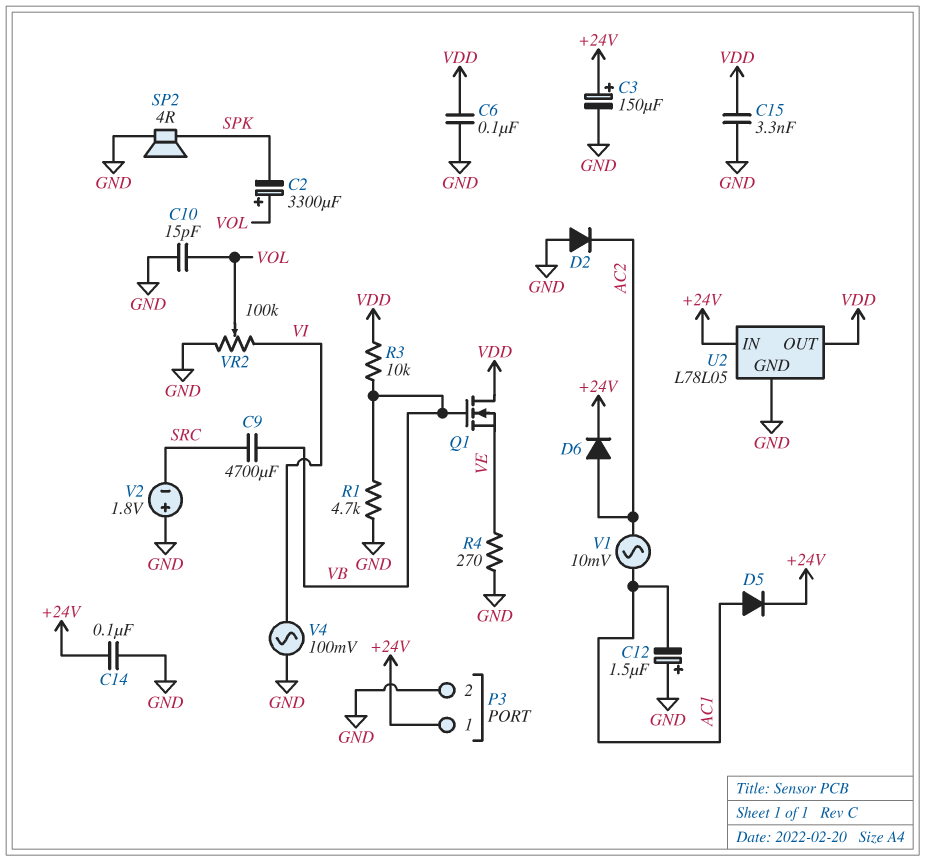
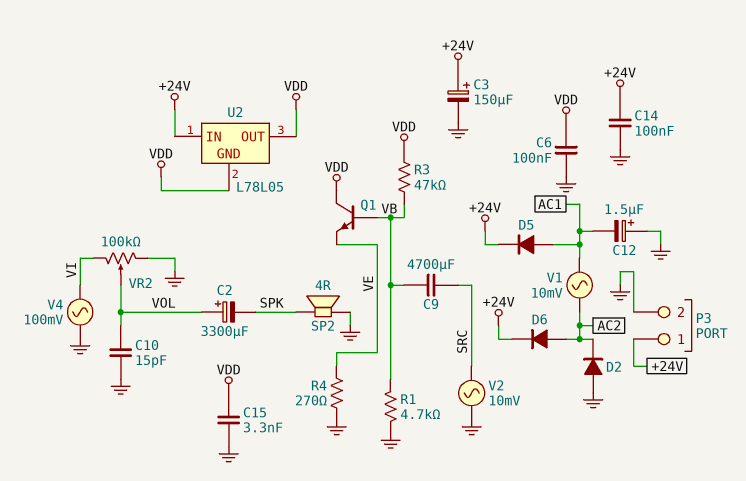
Q1: NMOS (G VB, D VDD, S VE) -> NPN (B VB, C VDD, E VE)
R3: 10k (VB, VDD) -> 47k (VB, VDD)
U2 pin GND: GND -> VDD
V2: 1.8V (plus GND, minus SRC) -> AC 10mV (GND, SRC)

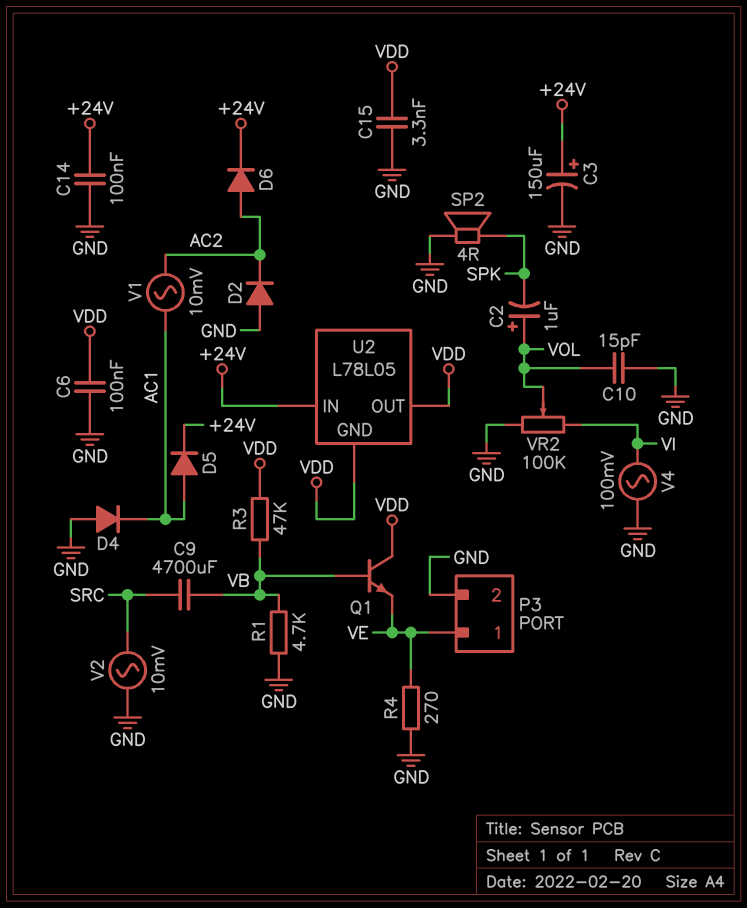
C2: 3300uF (plus VOL, minus SPK) -> 1uF (plus VOL, minus SPK)
C12: 1.5uF (plus GND, minus AC1) -> none
D4: none -> diode (A GND, K AC1)
P3 pin 1: +24V -> VE

